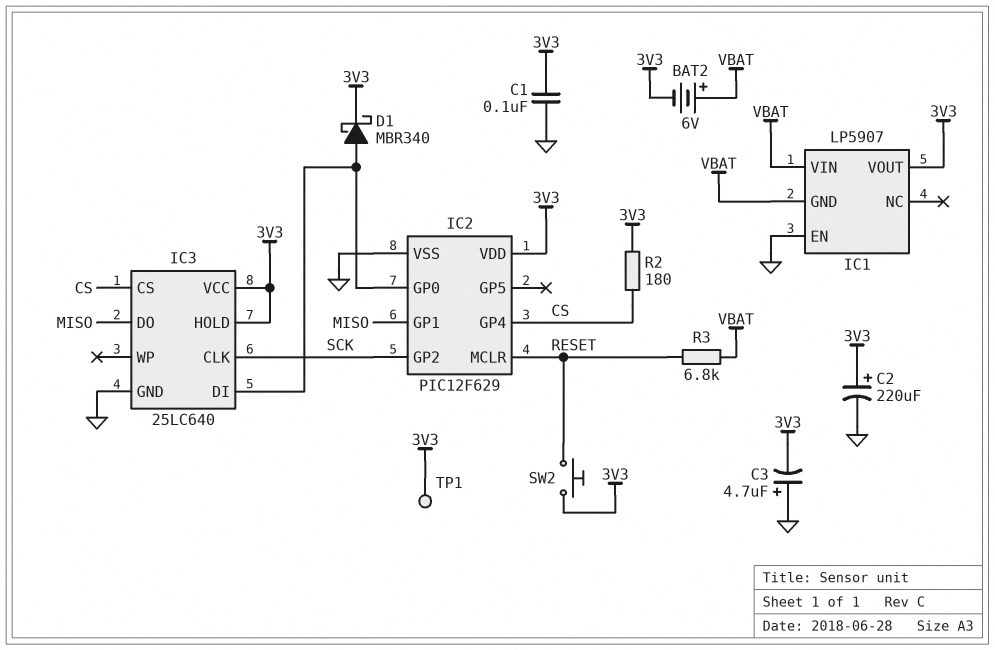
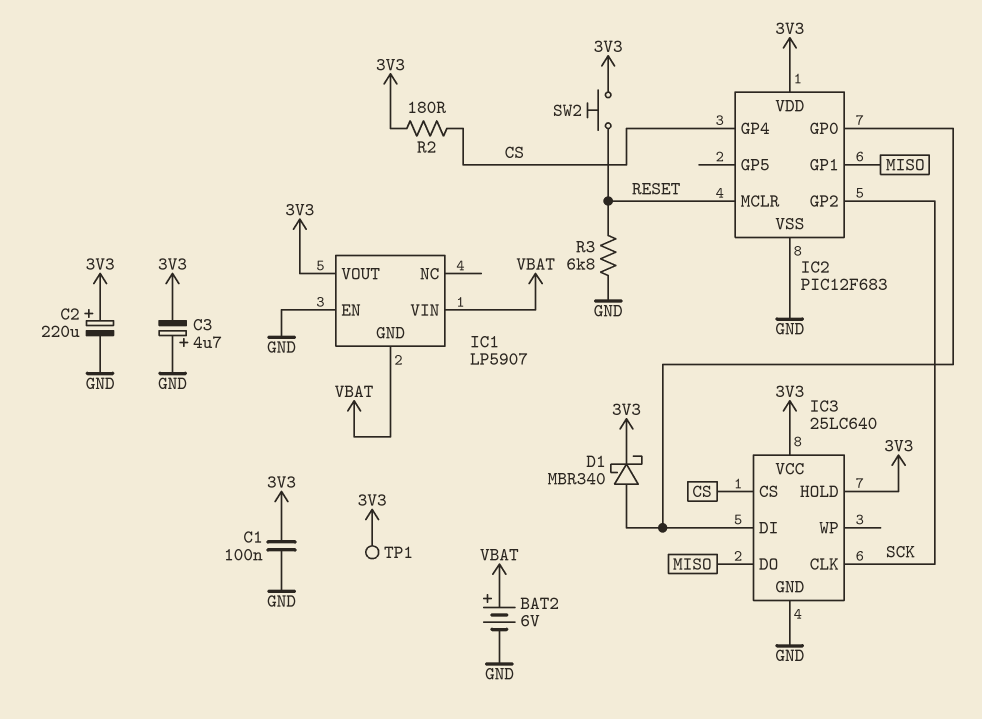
BAT2: 6V (plus VBAT, minus 3V3) -> 6V (plus VBAT, minus GND)
IC2: PIC12F629 -> PIC12F683
R3: 6.8k (RESET, VBAT) -> 6.8k (GND, RESET)

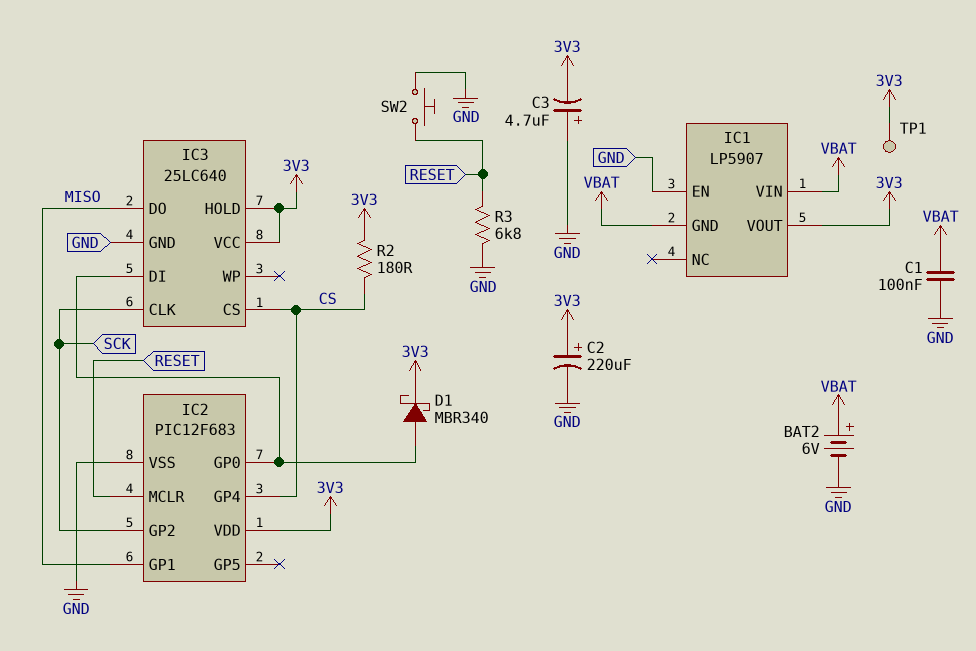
C1: 100nF (3V3, GND) -> 100nF (GND, VBAT)
SW2: button (3V3, RESET) -> button (GND, RESET)

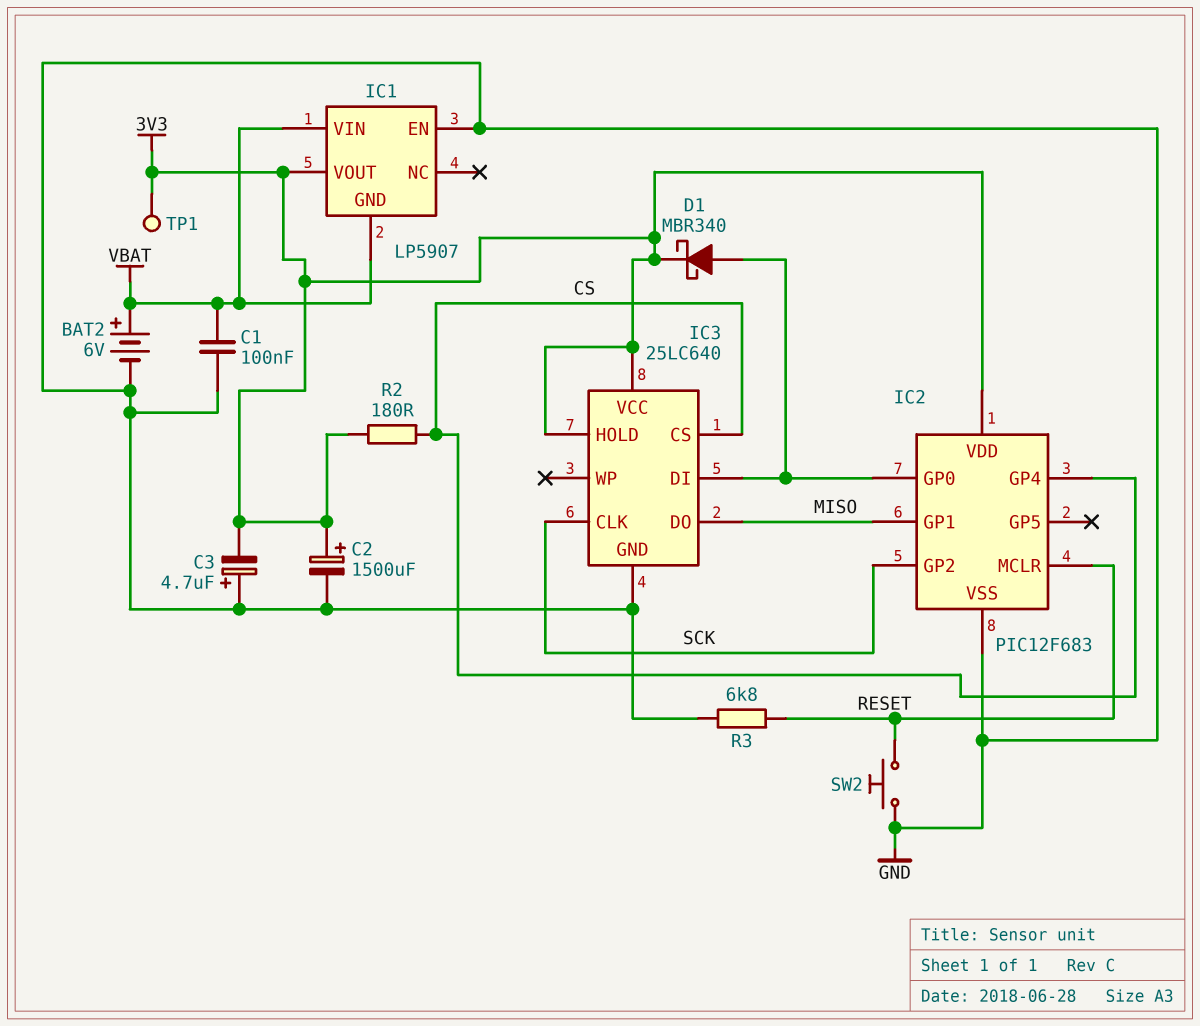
C2: 220uF (plus 3V3, minus GND) -> 1500uF (plus 3V3, minus GND)

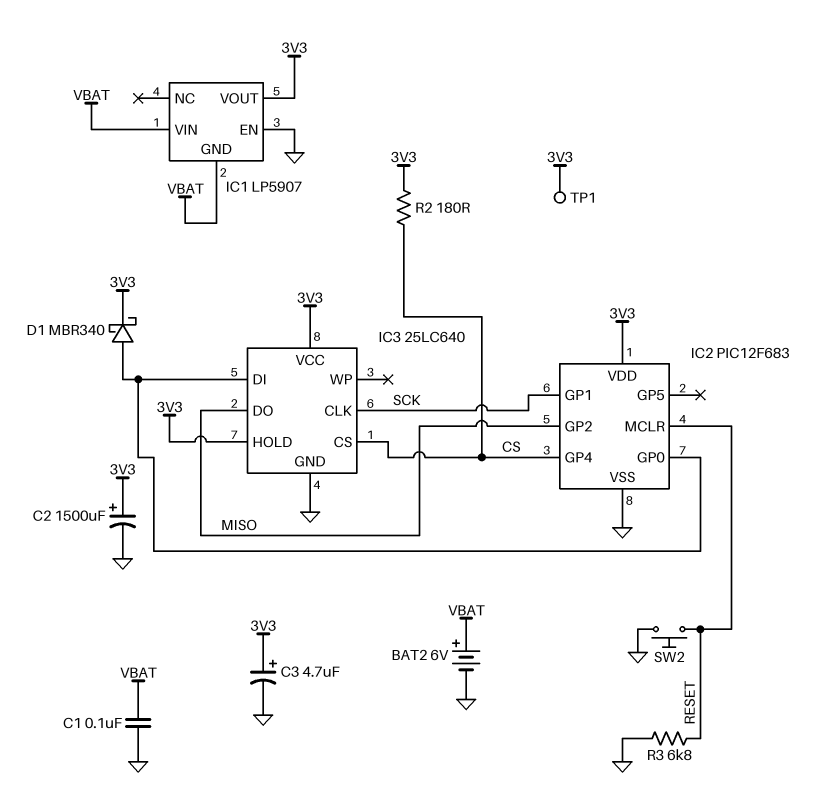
C3: 4.7uF (plus GND, minus 3V3) -> 4.7uF (plus 3V3, minus GND)
IC2 pin GP1: MISO -> SCK
IC2 pin GP2: SCK -> MISO

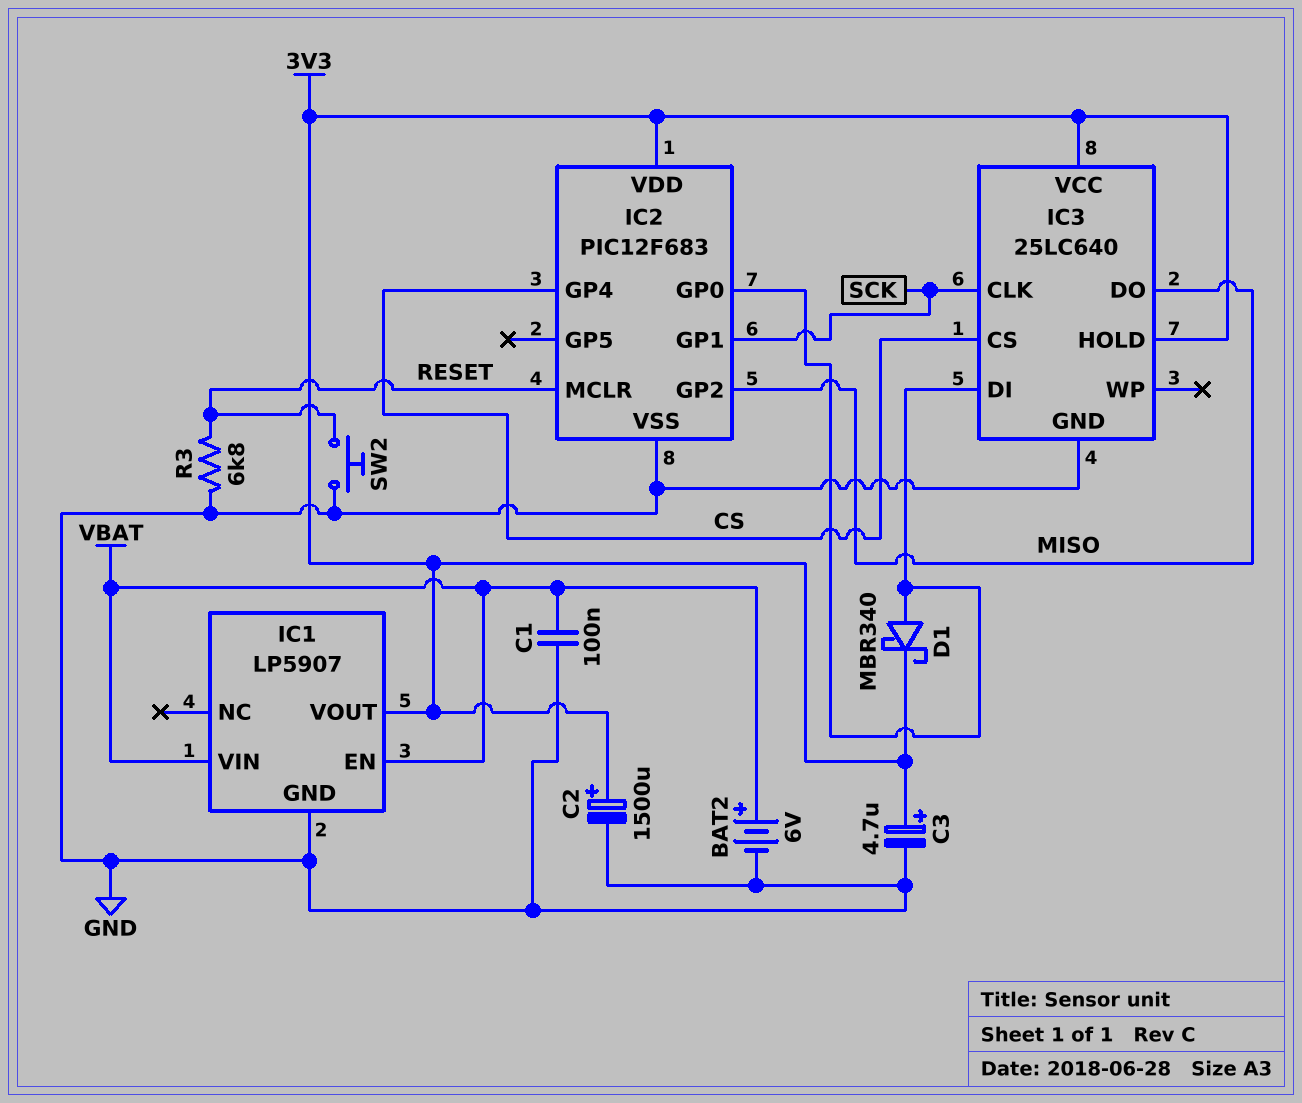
IC1 pin EN: GND -> VBAT
IC1 pin GND: VBAT -> GND
R2: 180 (3V3, CS) -> none
TP1: test point (3V3) -> none

